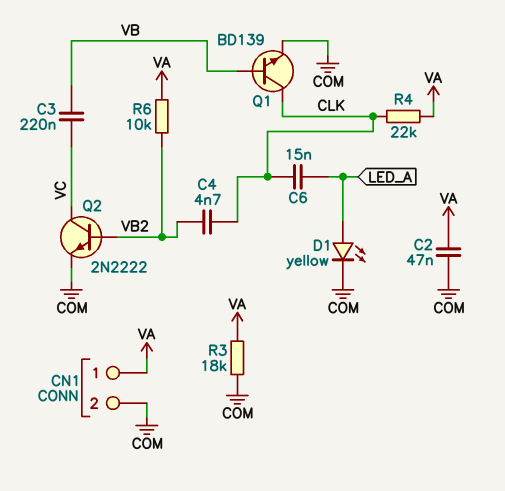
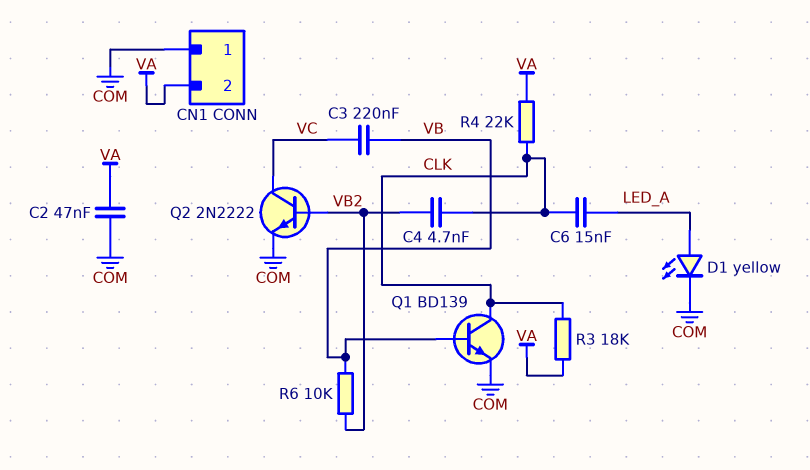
CN1 pin 1: VA -> COM
CN1 pin 2: COM -> VA
R3: 18k (COM, VA) -> 18k (CLK, VA)
R6: 10k (VA, VB2) -> 10k (VB, VB2)

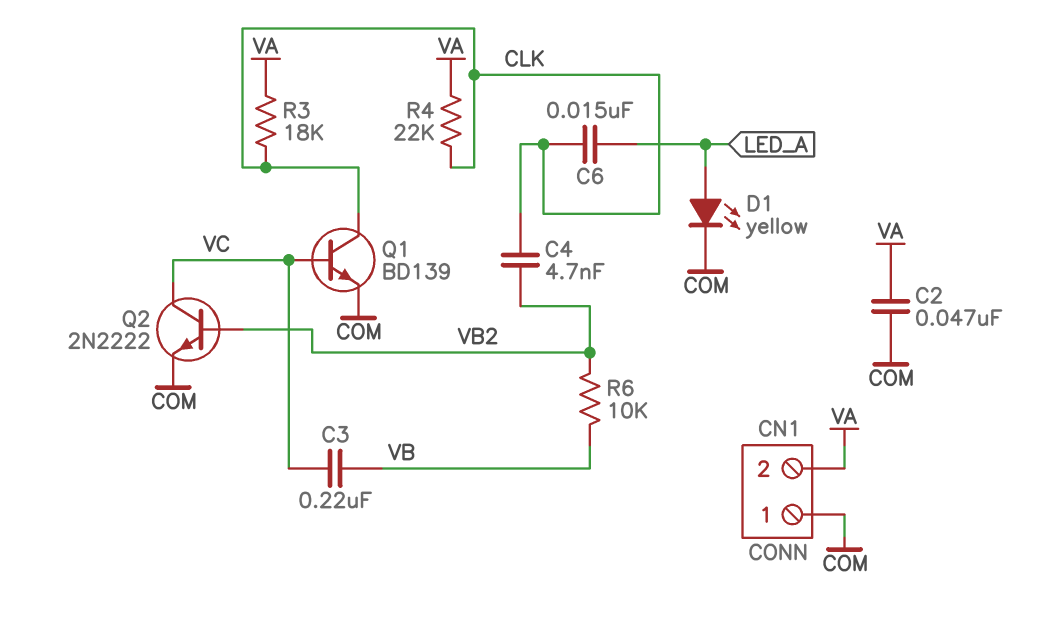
Q1: NPN BD139 (B VB, C CLK, E COM) -> NPN BD139 (B VC, C CLK, E COM)

